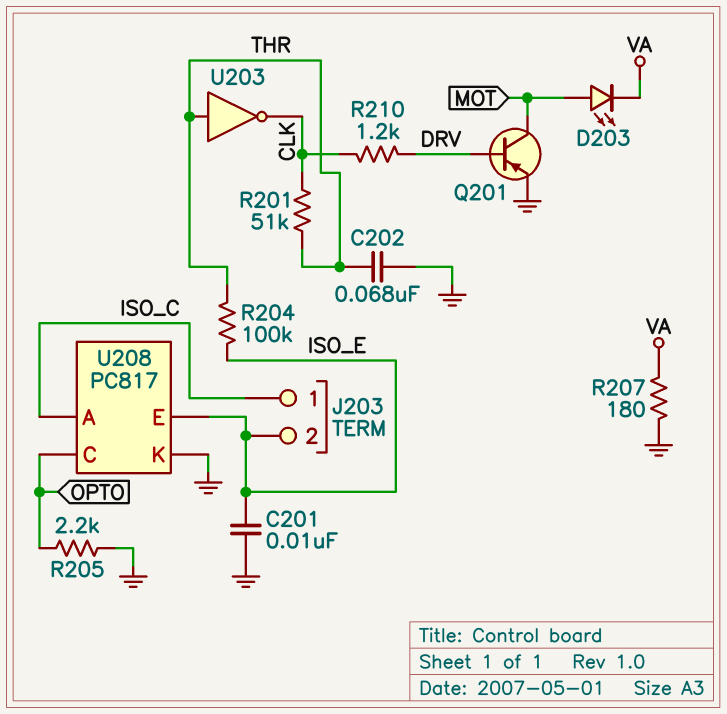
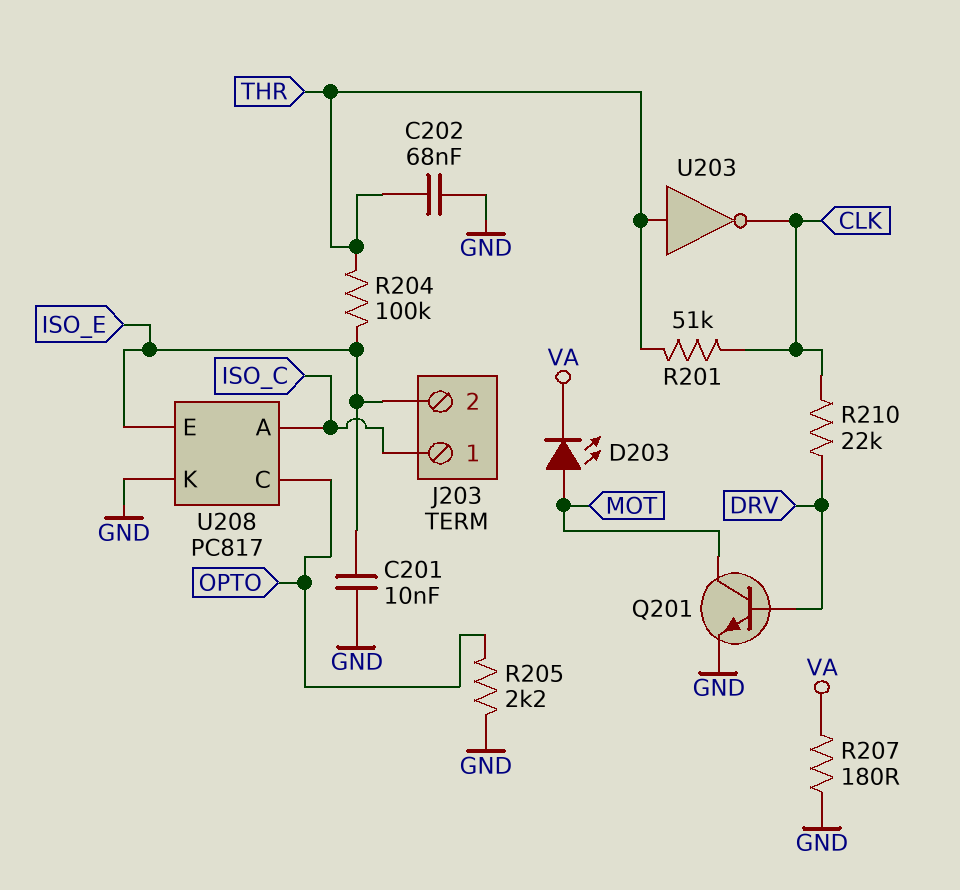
Q201: PNP (B DRV, C MOT, E GND) -> NPN (B DRV, C MOT, E GND)
R210: 1.2k (CLK, DRV) -> 22k (CLK, DRV)

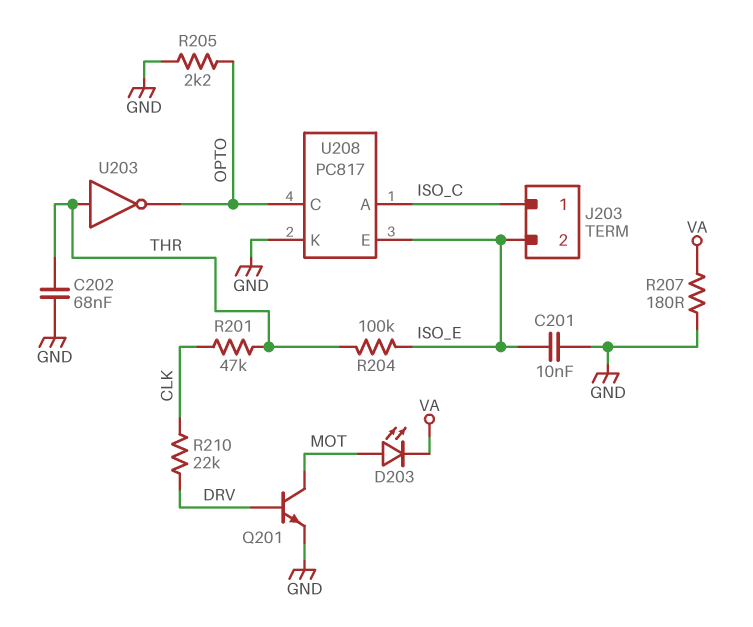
R201: 51k (CLK, THR) -> 47k (CLK, THR)
U203: NOT (in THR, out CLK) -> NOT (in THR, out OPTO)

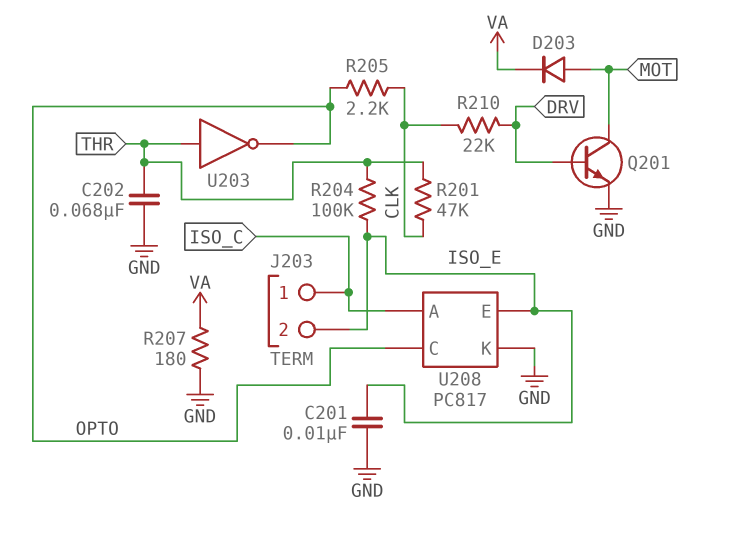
D203: LED (A MOT, K VA) -> diode (A MOT, K VA)
R205: 2.2k (GND, OPTO) -> 2.2k (CLK, OPTO)

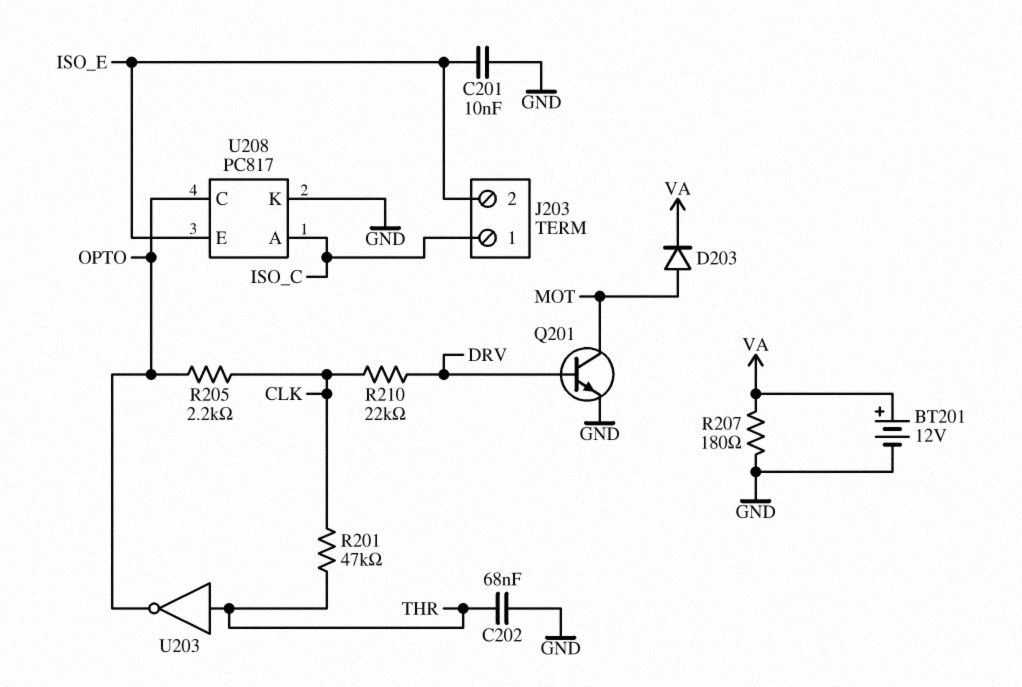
BT201: none -> 12V (plus VA, minus GND)
R204: 100k (ISO_E, THR) -> none

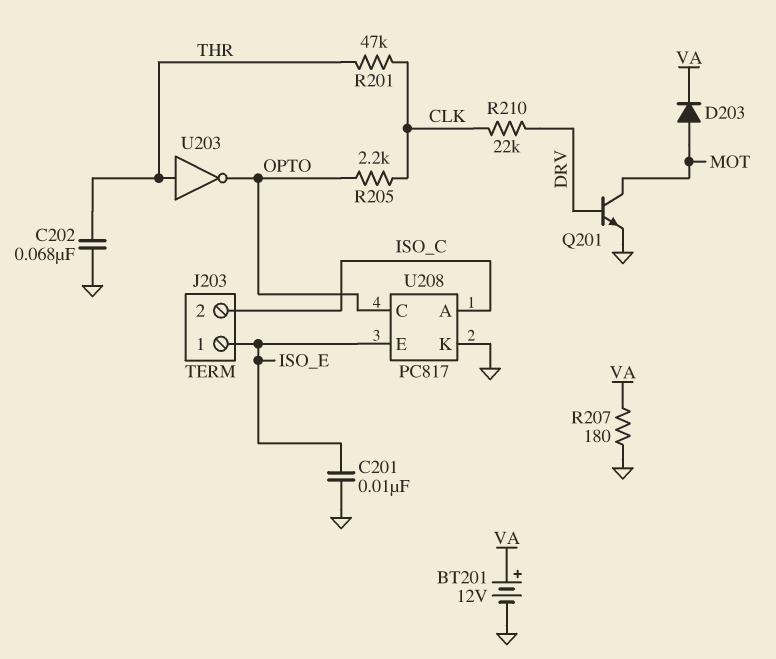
J203 pin 1: ISO_C -> ISO_E
J203 pin 2: ISO_E -> ISO_C

